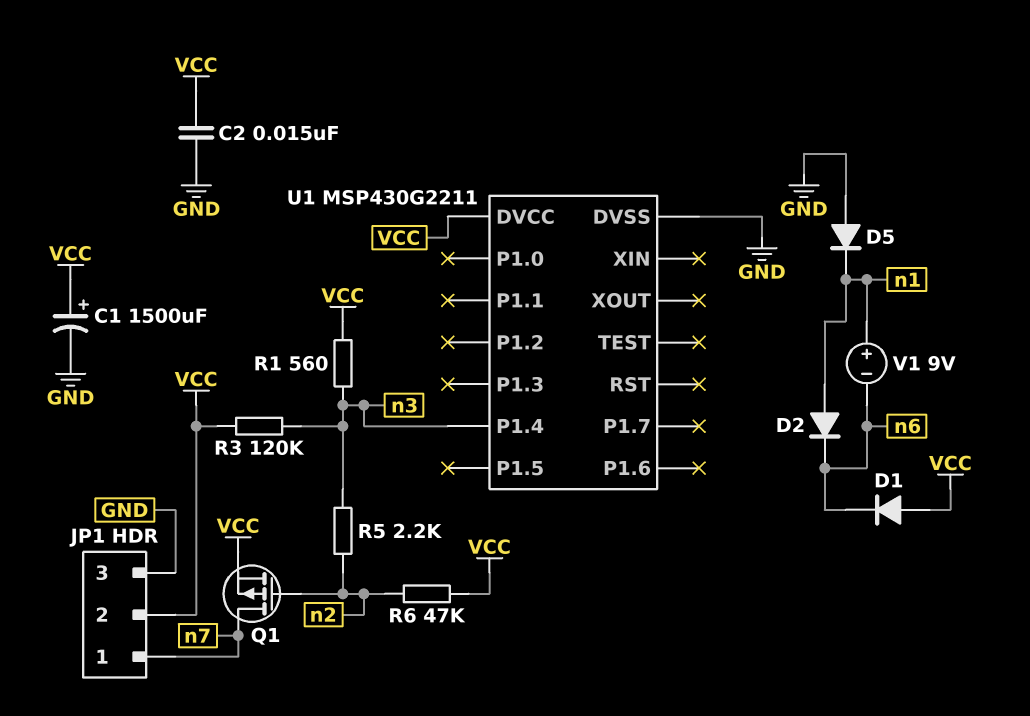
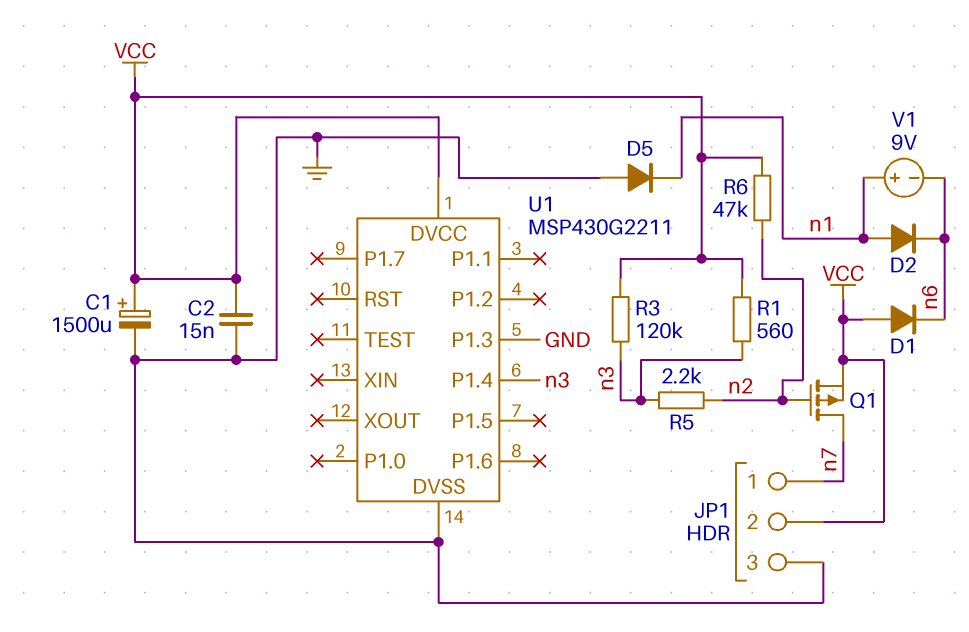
U1 pin P1.3: none -> GND

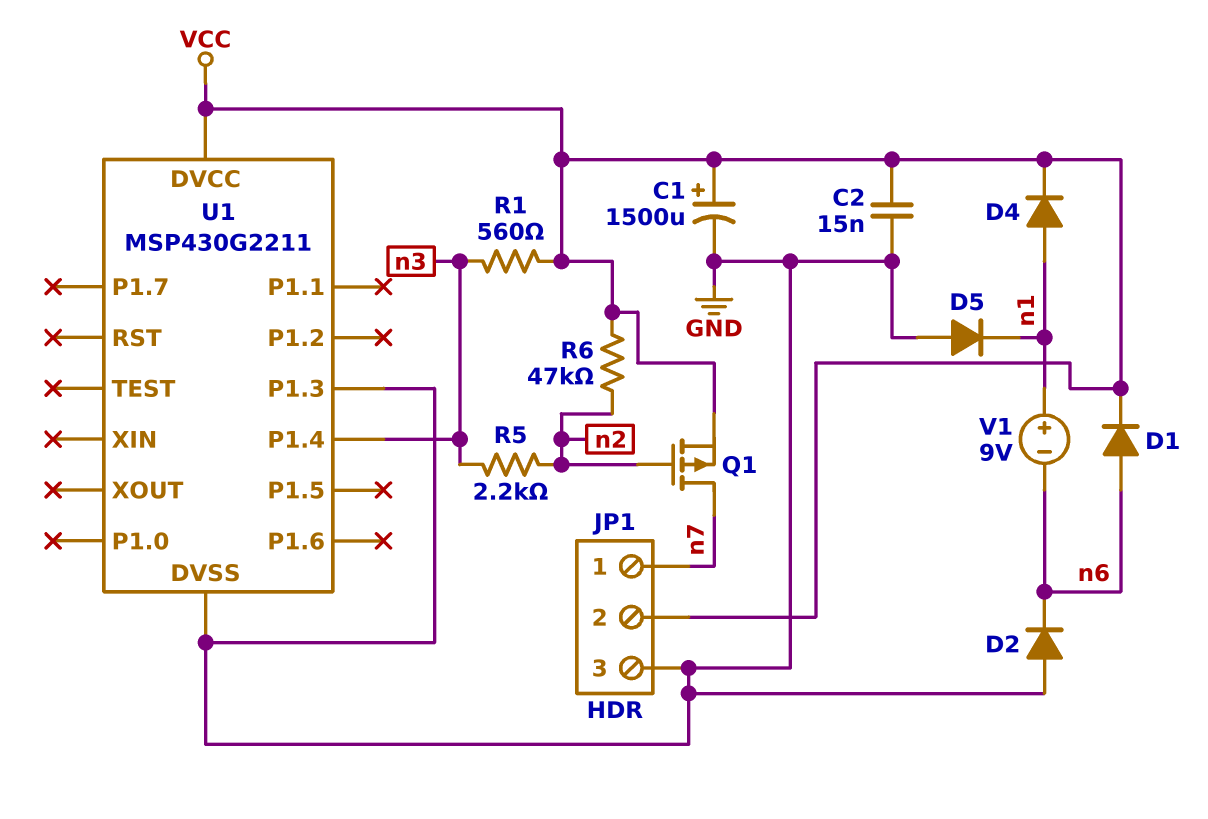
D1: diode (A VCC, K n6) -> diode (A n6, K VCC)
D2: diode (A n1, K n6) -> diode (A GND, K n6)
D4: none -> diode (A n1, K VCC)
R3: 120k (VCC, n3) -> none

